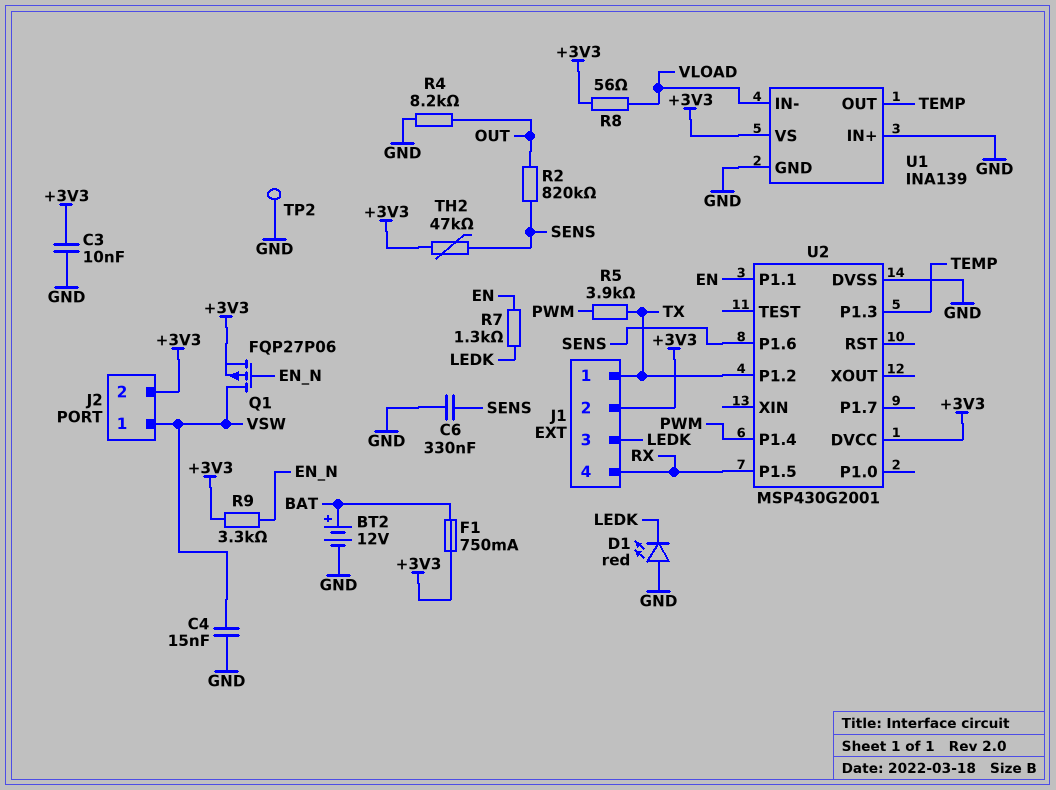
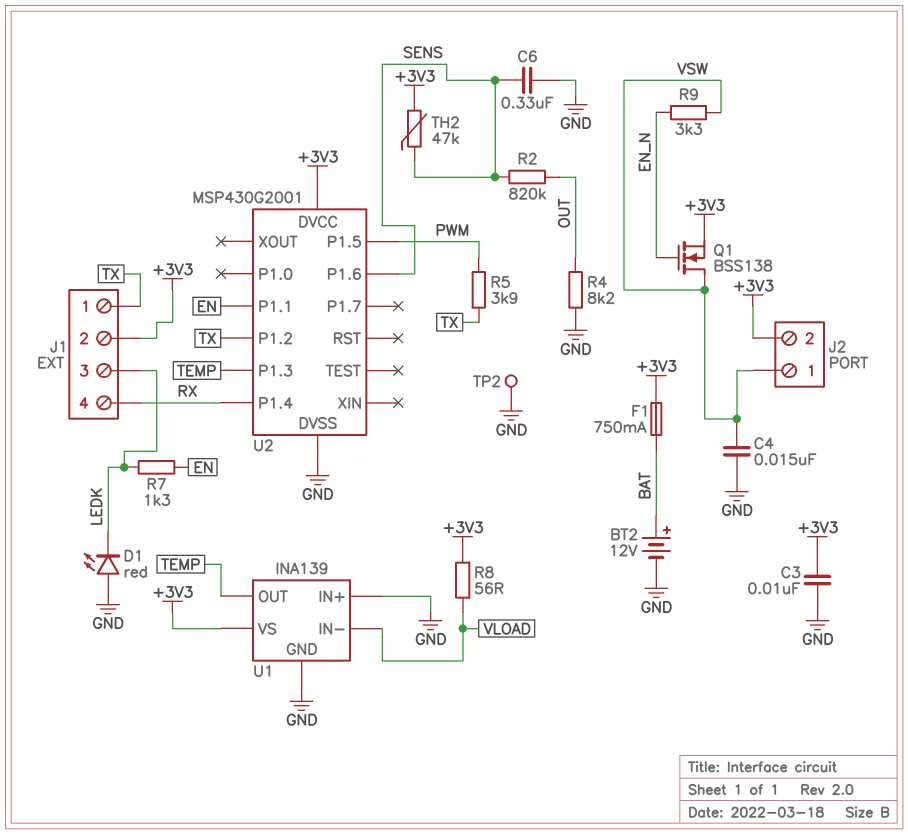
Q1: PMOS FQP27P06 (G EN_N, D VSW, S +3V3) -> NMOS BSS138 (G EN_N, D VSW, S +3V3)
R9: 3.3k (+3V3, EN_N) -> 3.3k (EN_N, VSW)
U2 pin P1.4: PWM -> RX
U2 pin P1.5: RX -> PWM

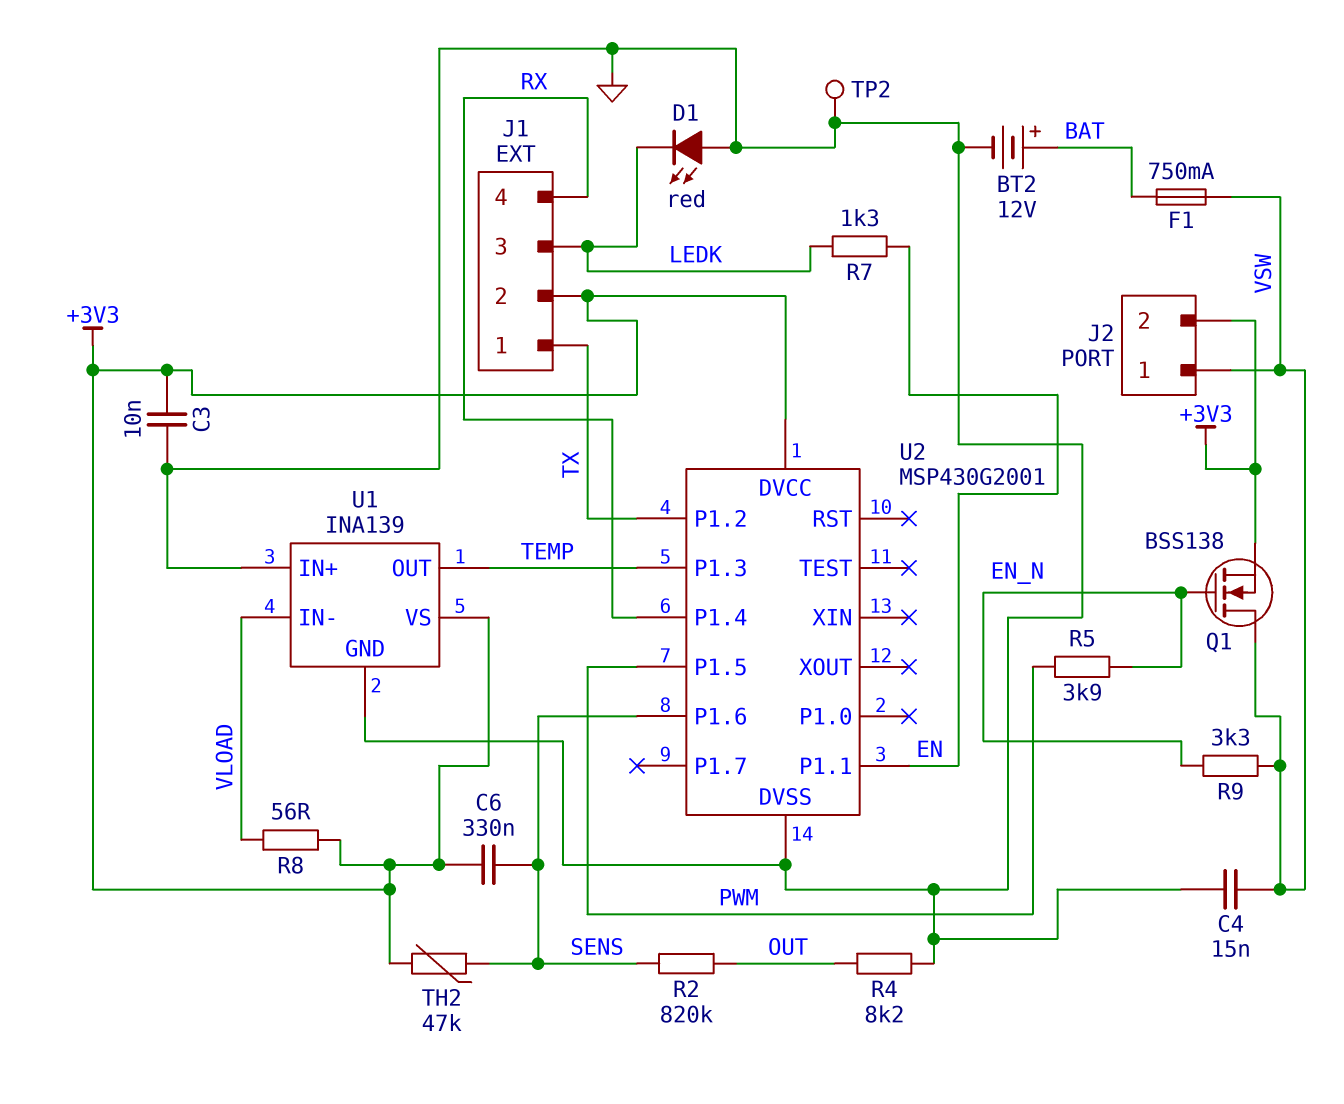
C6: 330nF (GND, SENS) -> 330nF (+3V3, SENS)
F1: 750mA (+3V3, BAT) -> 750mA (BAT, VSW)
R5: 3.9k (PWM, TX) -> 3.9k (EN_N, PWM)

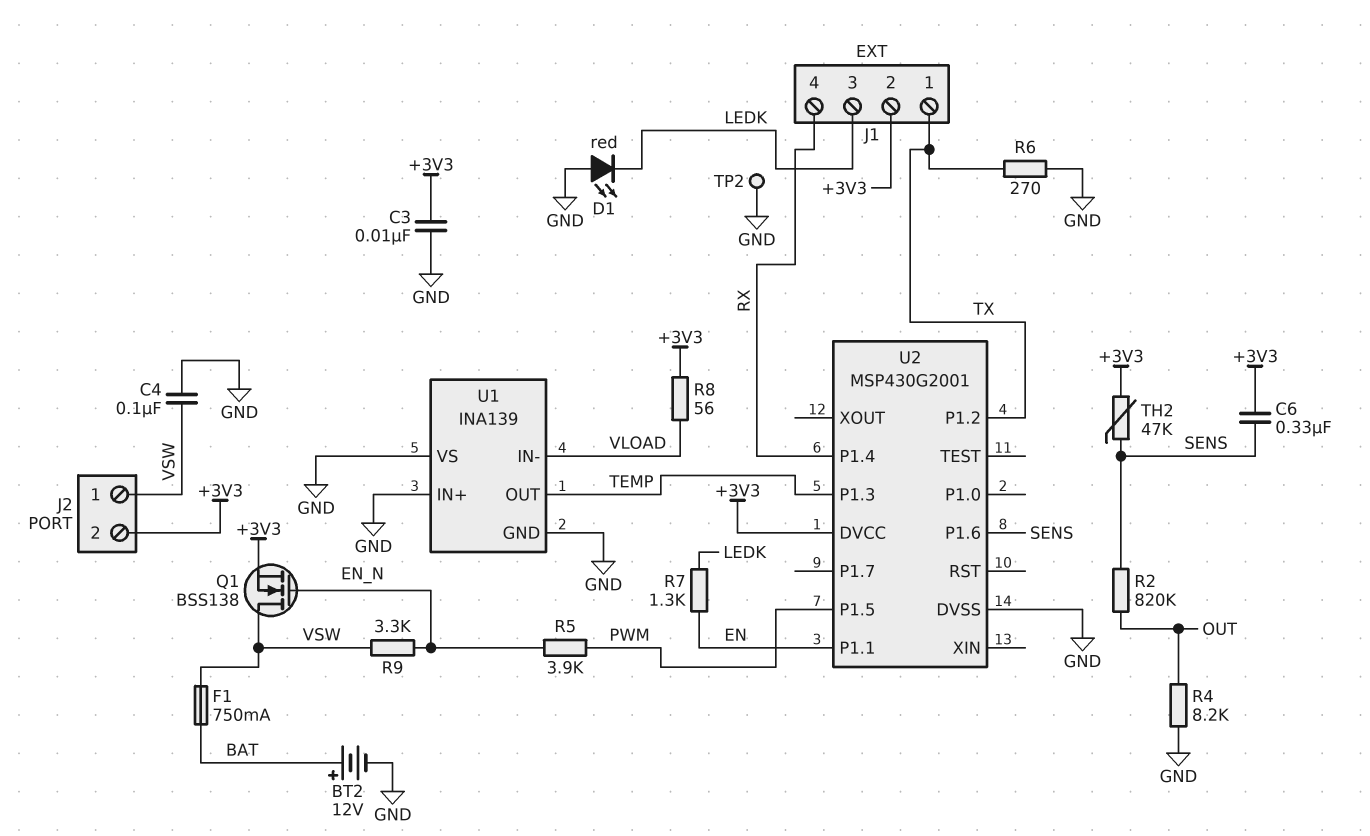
C4: 15nF (GND, VSW) -> 100nF (GND, VSW)
R6: none -> 270 (GND, TX)
U1 pin VS: +3V3 -> GND

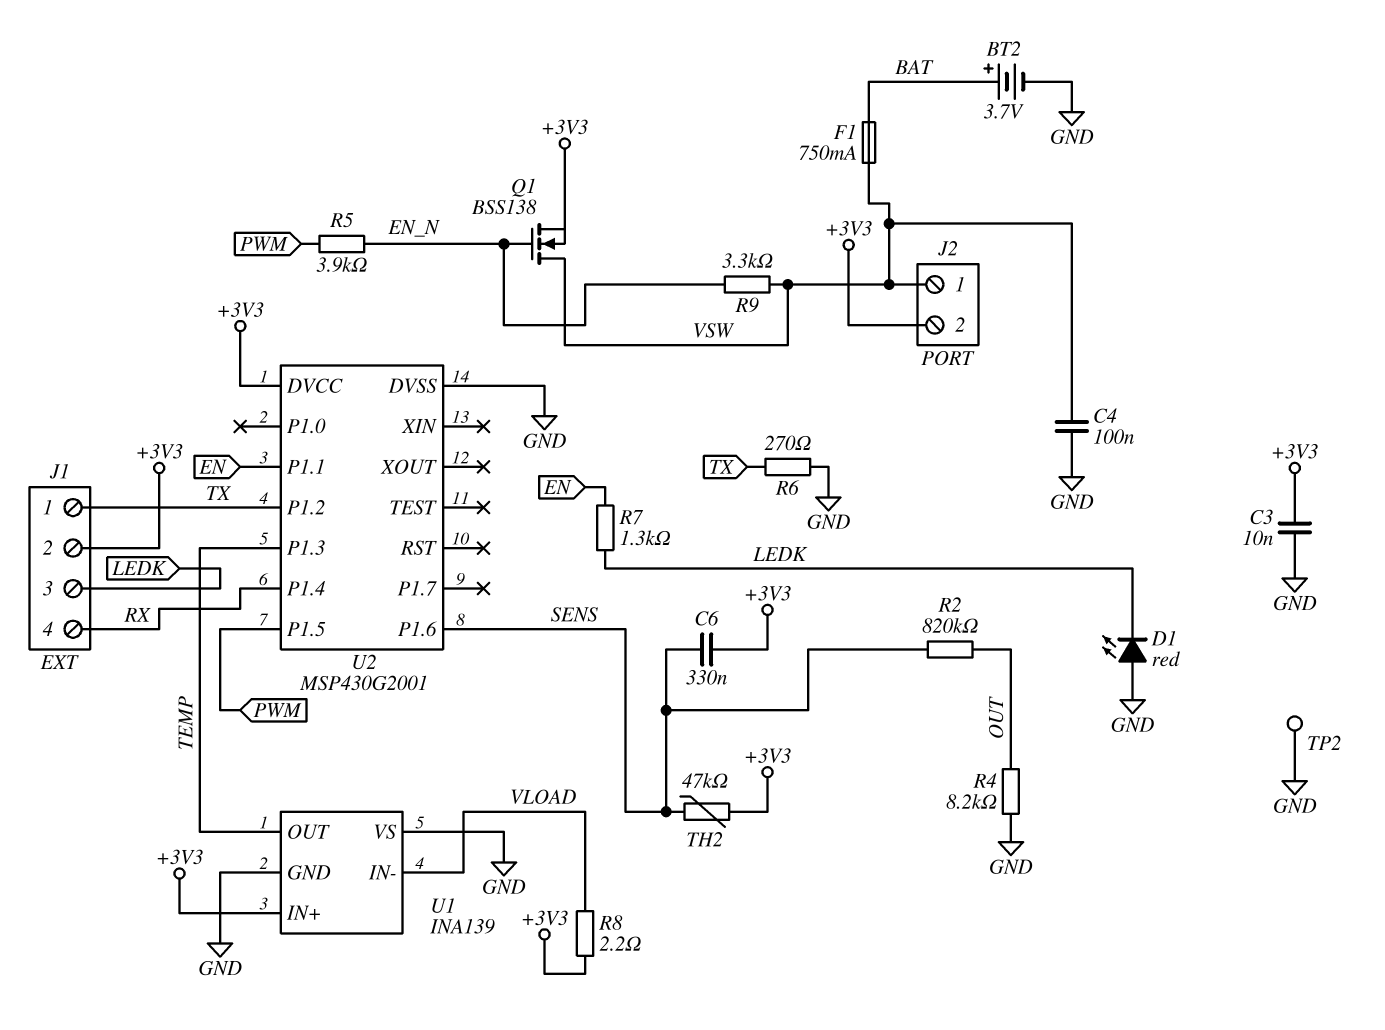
BT2: 12V (plus BAT, minus GND) -> 3.7V (plus BAT, minus GND)
R8: 56 (+3V3, VLOAD) -> 2.2 (+3V3, VLOAD)
U1 pin IN+: GND -> +3V3

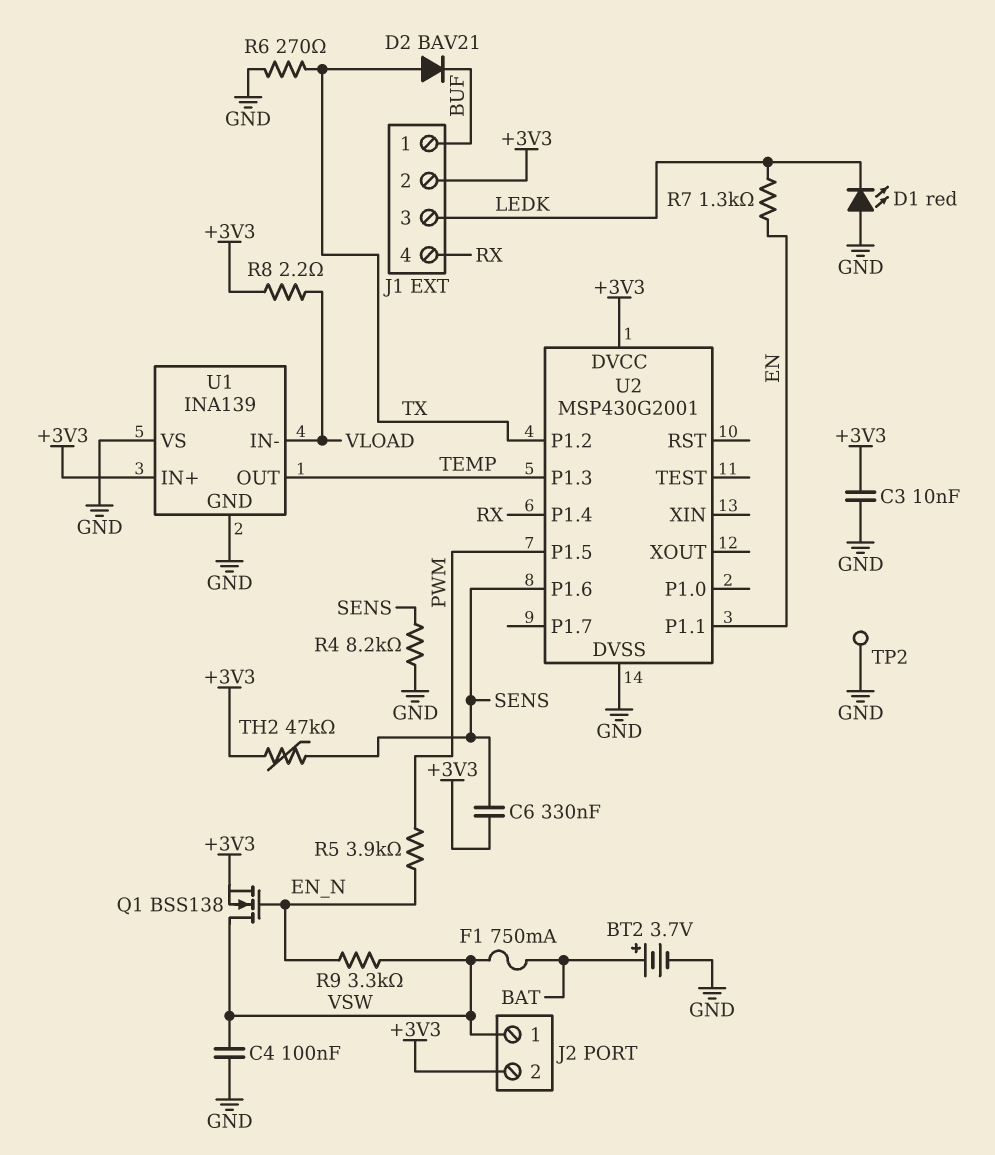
D2: none -> diode BAV21 (A TX, K BUF)
J1 pin 1: TX -> BUF
R2: 820k (OUT, SENS) -> none
R4: 8.2k (GND, OUT) -> 8.2k (GND, SENS)

